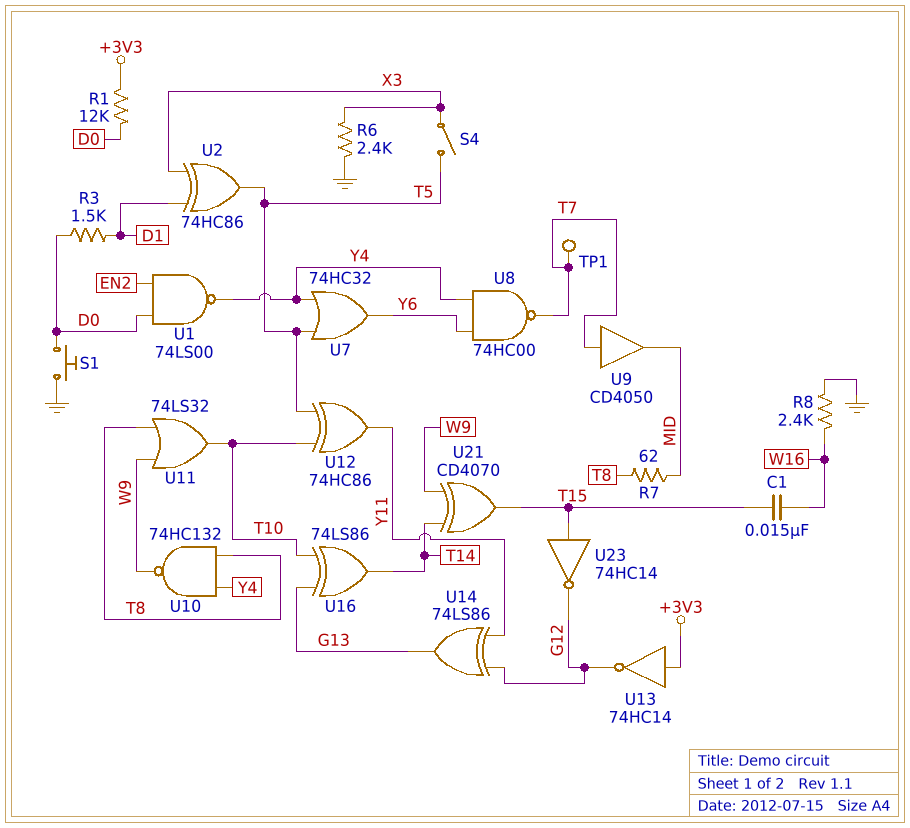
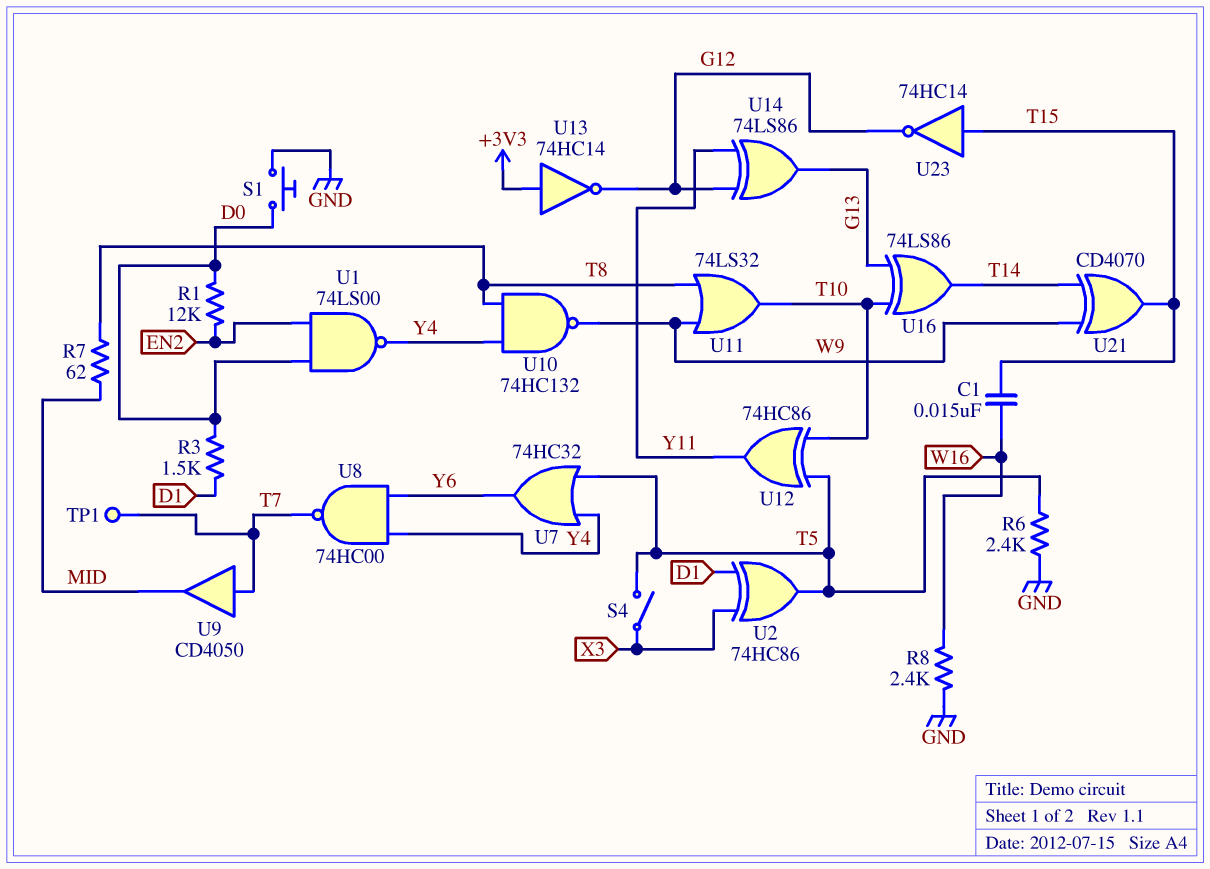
R1: 12k (+3V3, D0) -> 12k (D0, EN2)
R6: 2.4k (GND, X3) -> 2.4k (GND, T5)

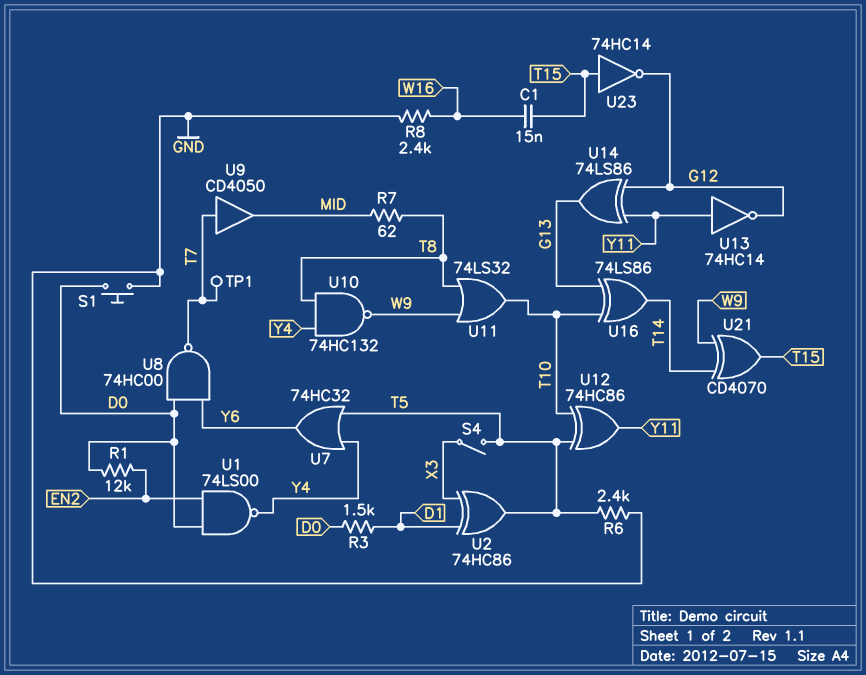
U8: NAND 74HC00 (in Y4, in Y6, out T7) -> NAND 74HC00 (in D0, in Y6, out T7)
U13: NOT 74HC14 (in +3V3, out G12) -> NOT 74HC14 (in Y11, out G12)

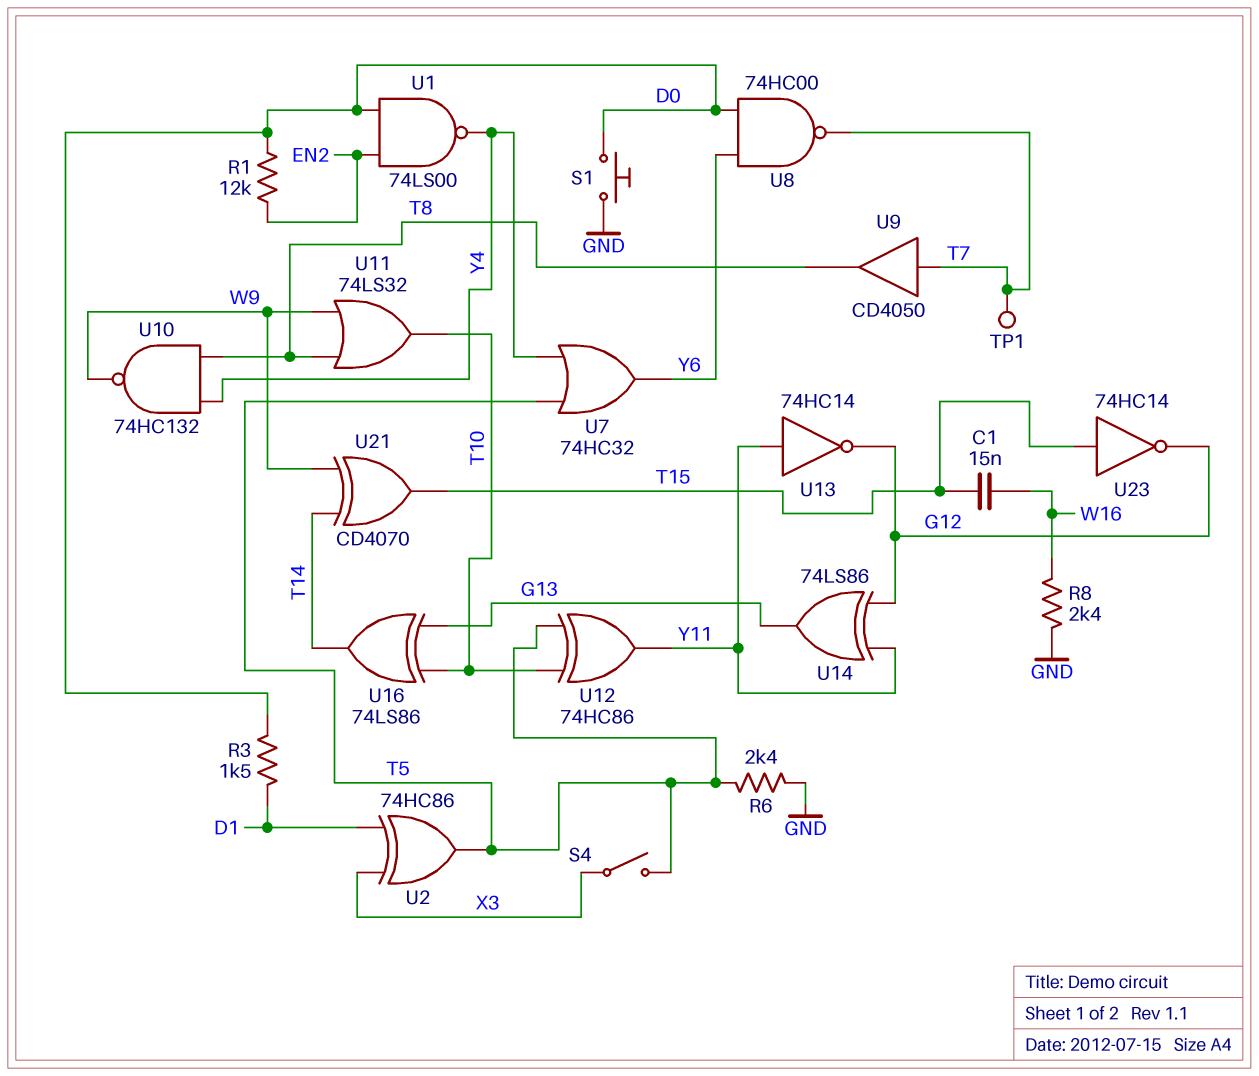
R7: 62 (MID, T8) -> none
U9: buffer CD4050 (in T7, out MID) -> buffer CD4050 (in T7, out T8)

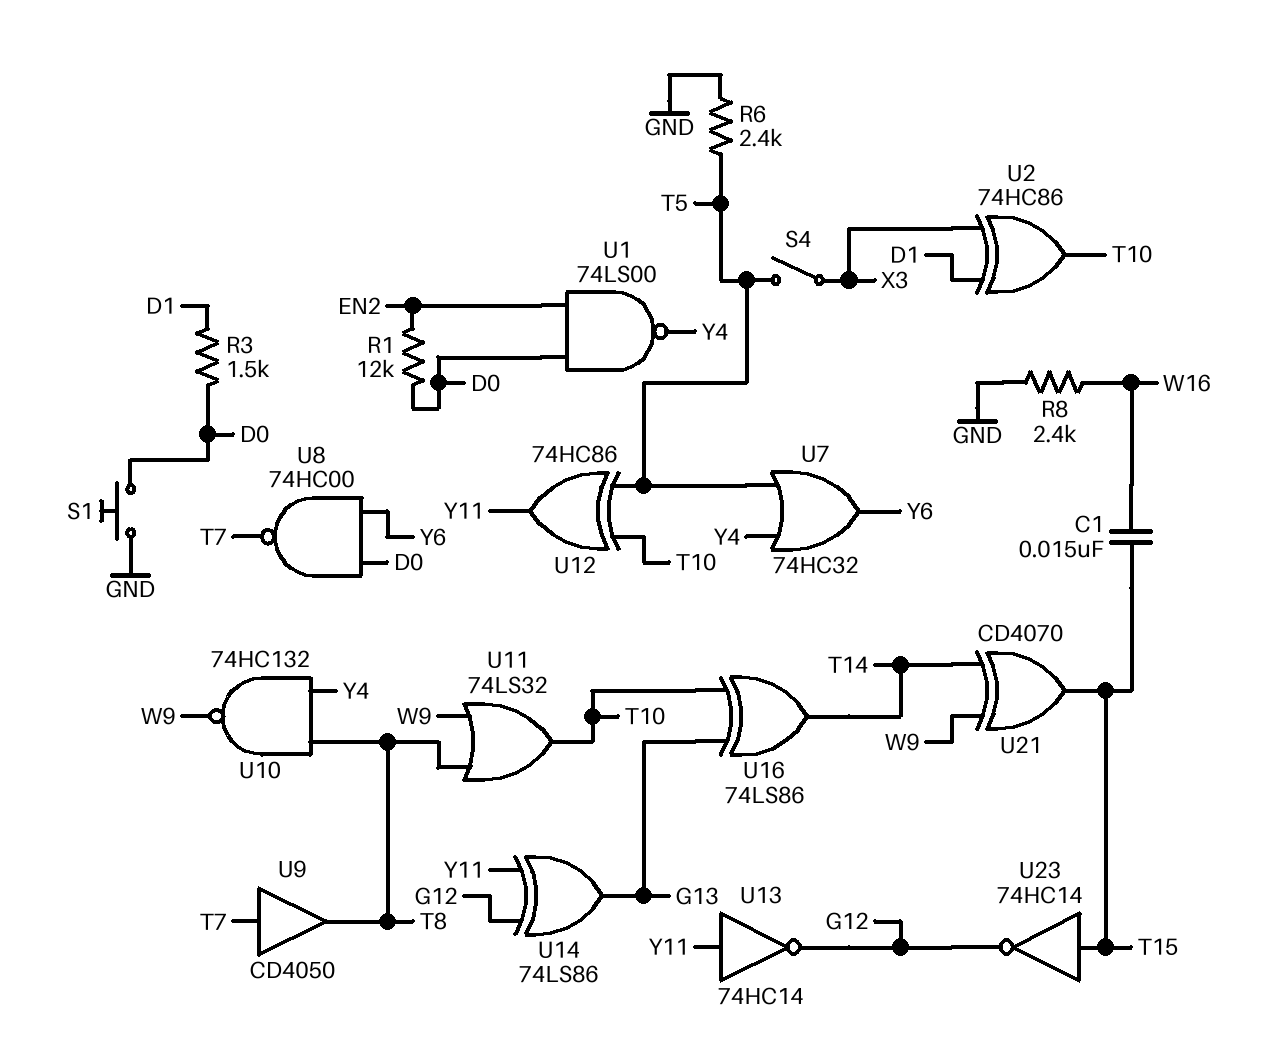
TP1: test point (T7) -> none
U2: XOR 74HC86 (in D1, in X3, out T5) -> XOR 74HC86 (in D1, in X3, out T10)

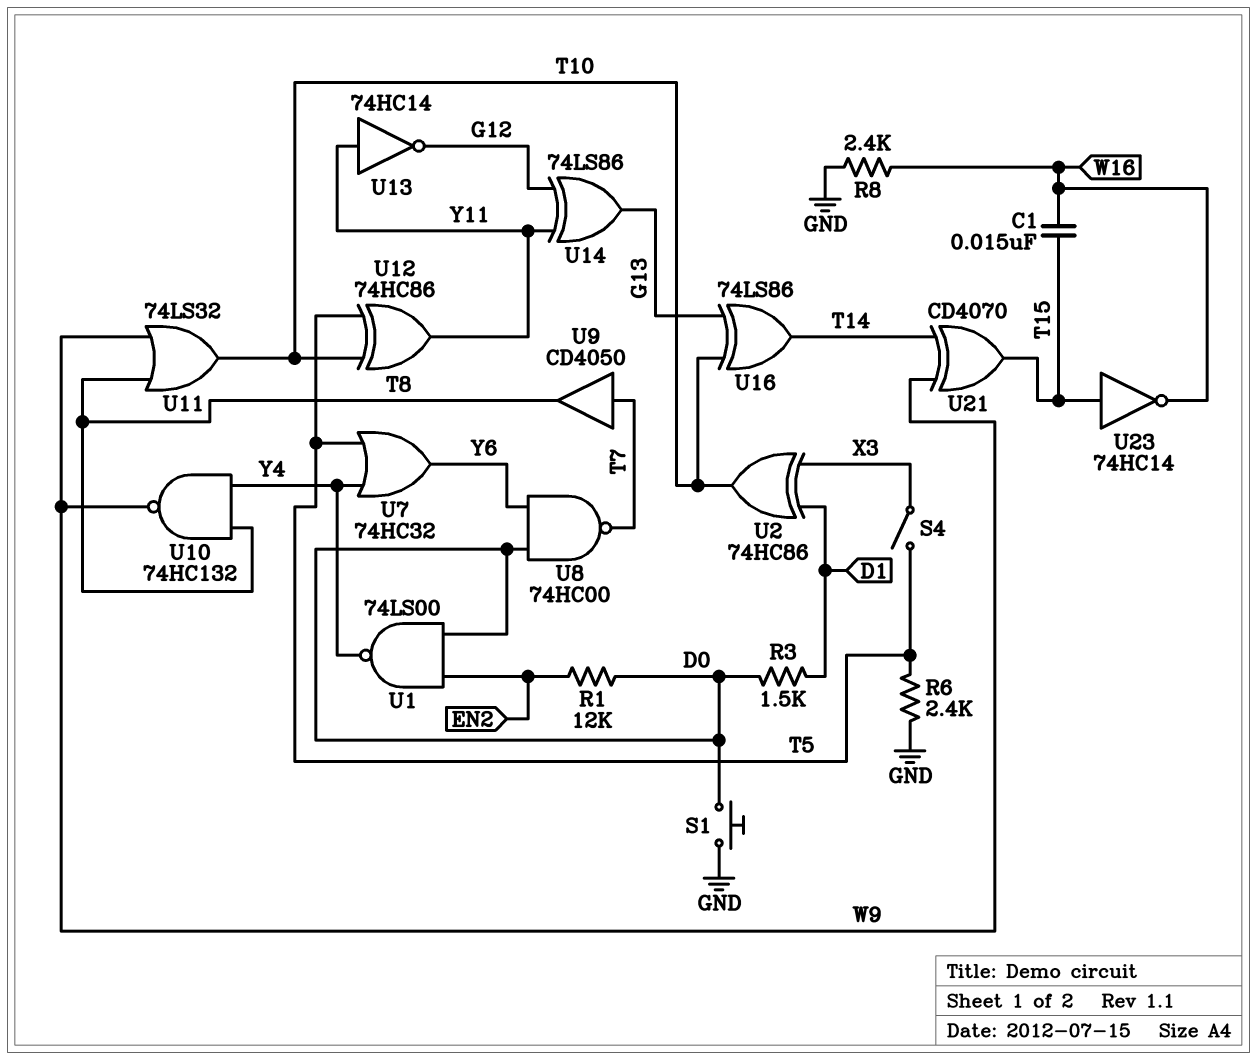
U23: NOT 74HC14 (in T15, out G12) -> NOT 74HC14 (in T15, out W16)

